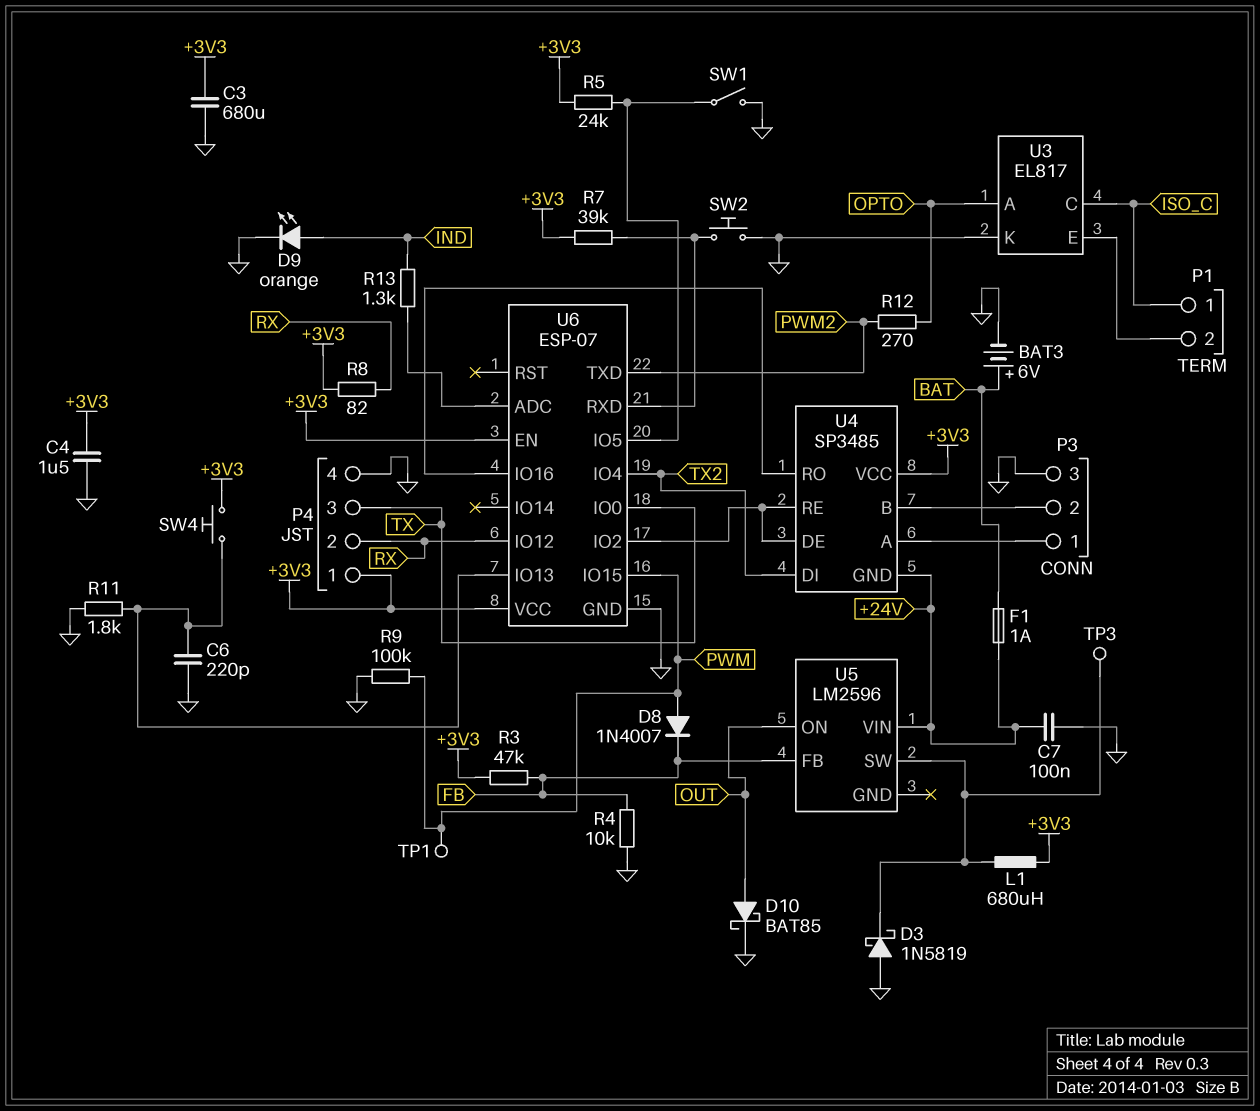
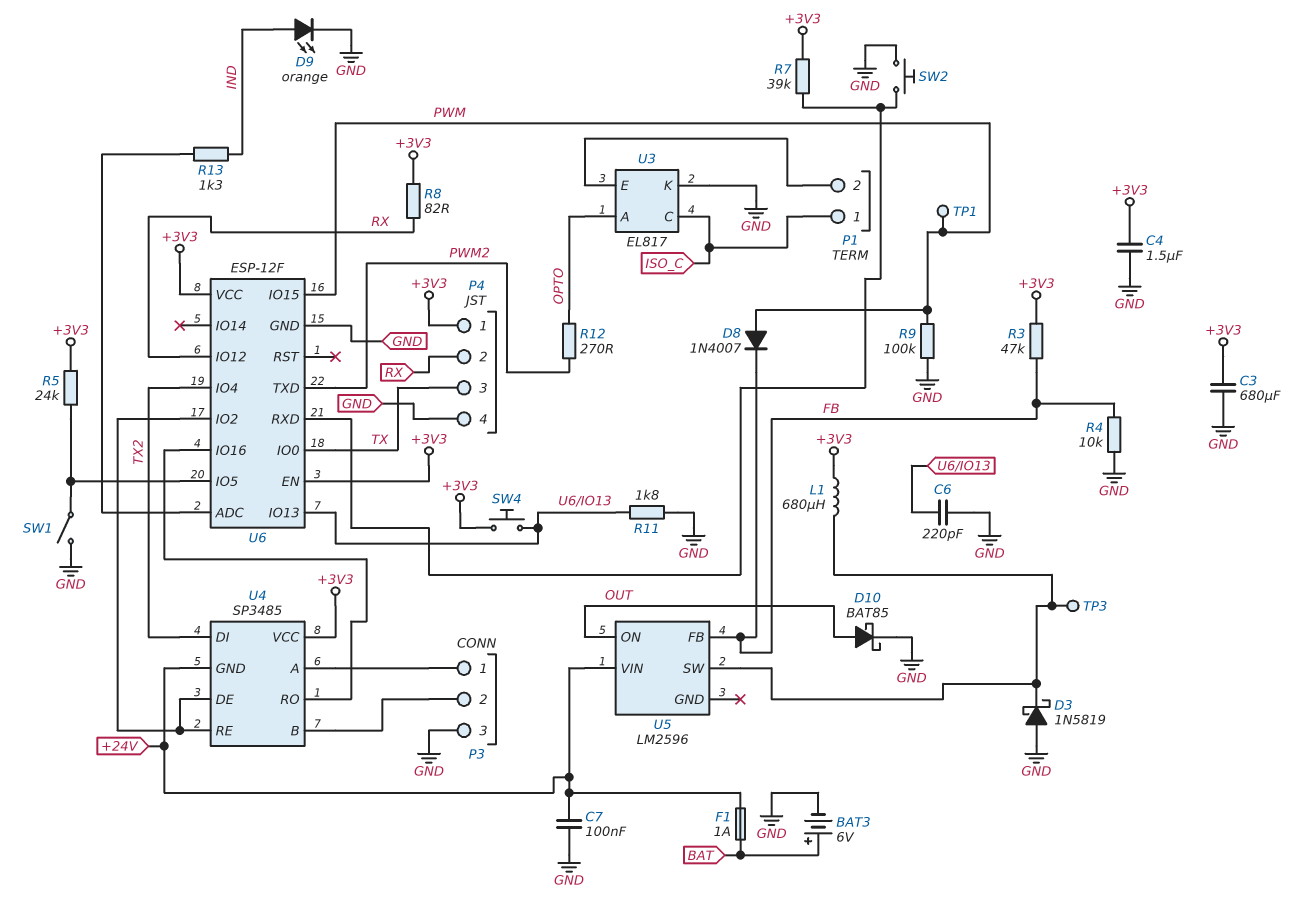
U6: ESP-07 -> ESP-12F

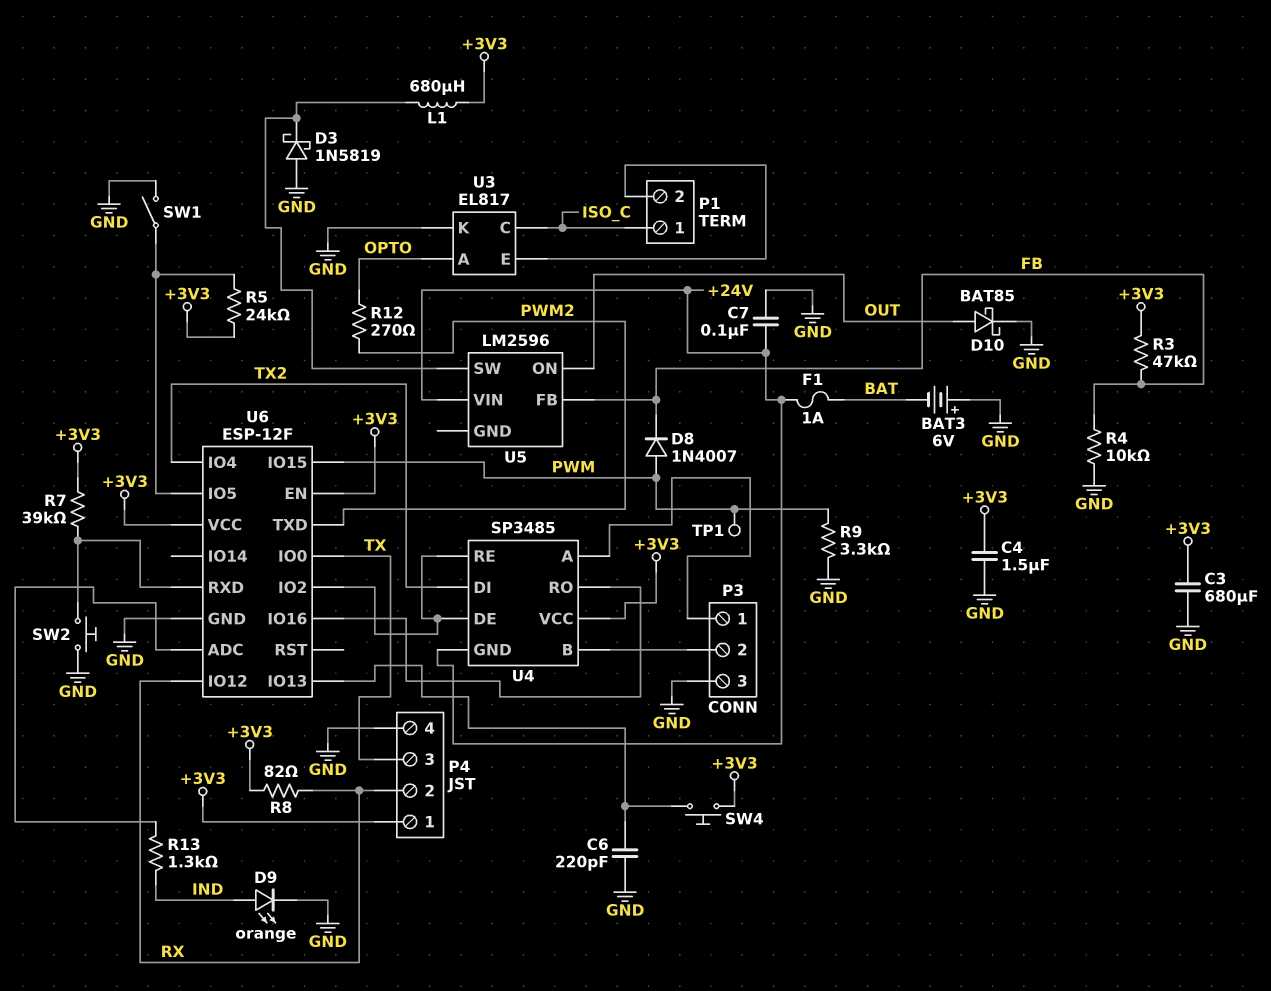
BAT3: 6V (plus BAT, minus GND) -> 6V (plus GND, minus BAT)
R9: 100k (GND, PWM) -> 3.3k (GND, PWM)
R11: 1.8k (GND, U6/IO13) -> none
TP3: test point (U5/SW) -> none

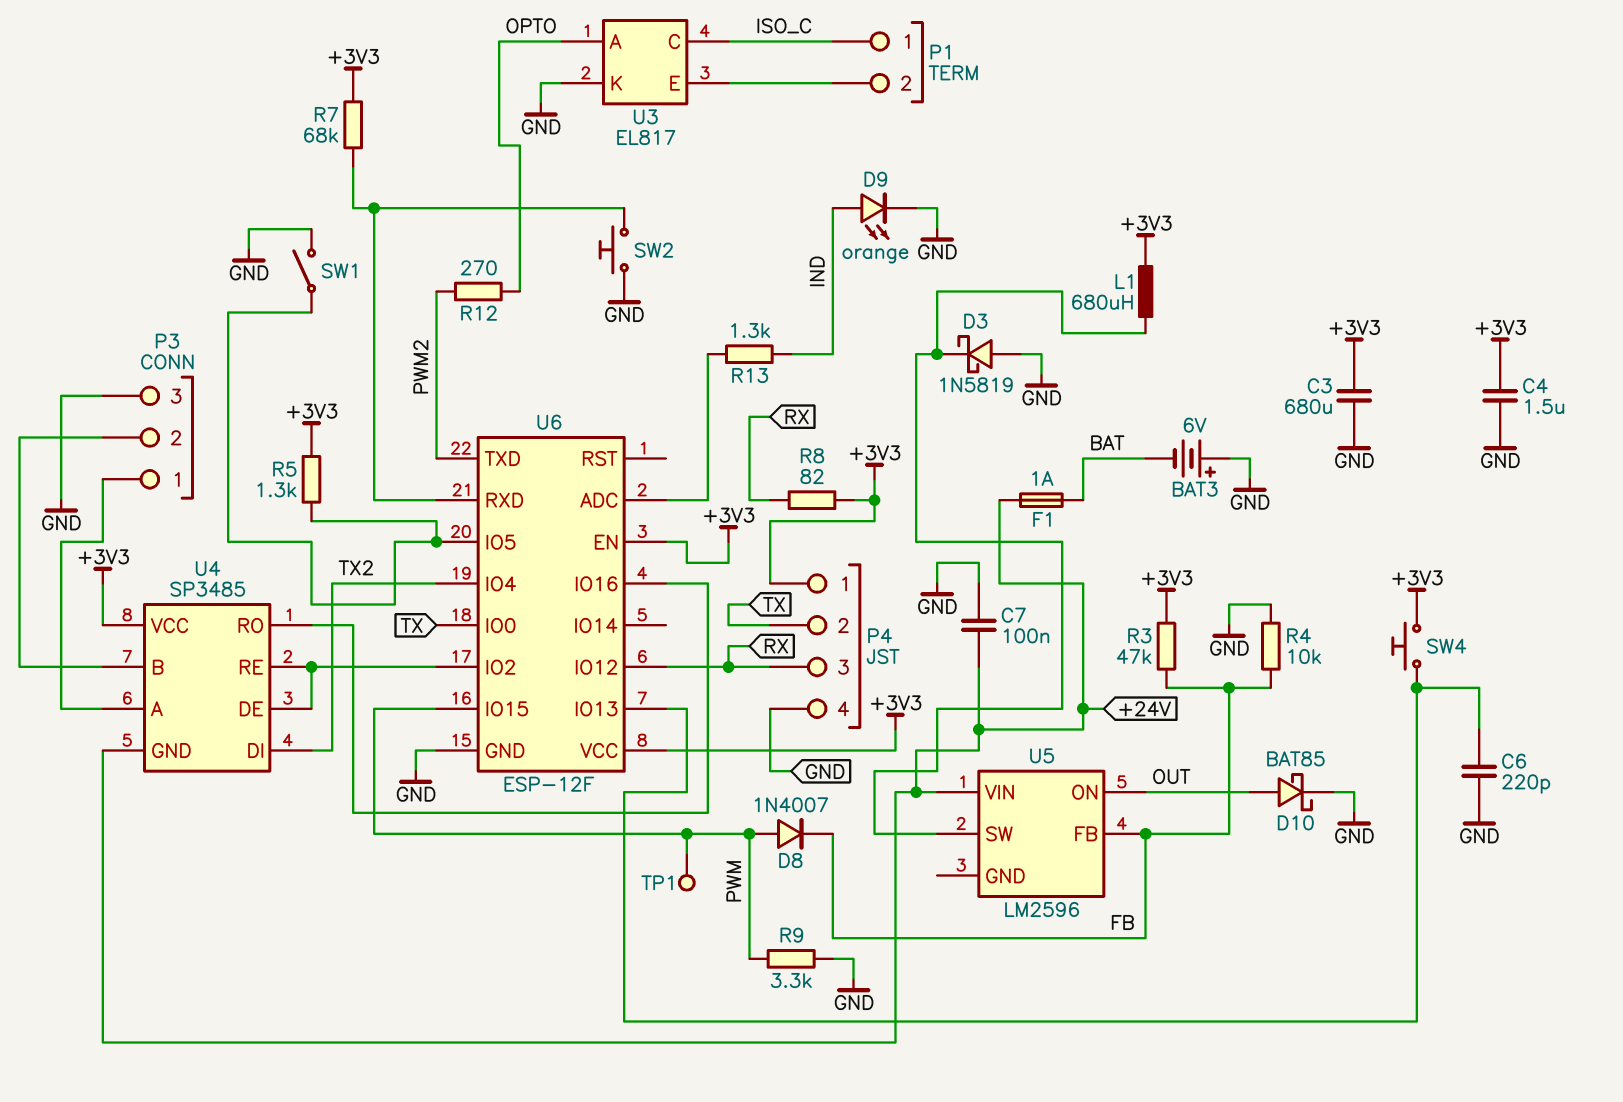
P4 pin 2: RX -> TX
P4 pin 3: TX -> RX
R5: 24k (+3V3, U6/IO5) -> 1.3k (+3V3, U6/IO5)
R7: 39k (+3V3, U6/RXD) -> 68k (+3V3, U6/RXD)

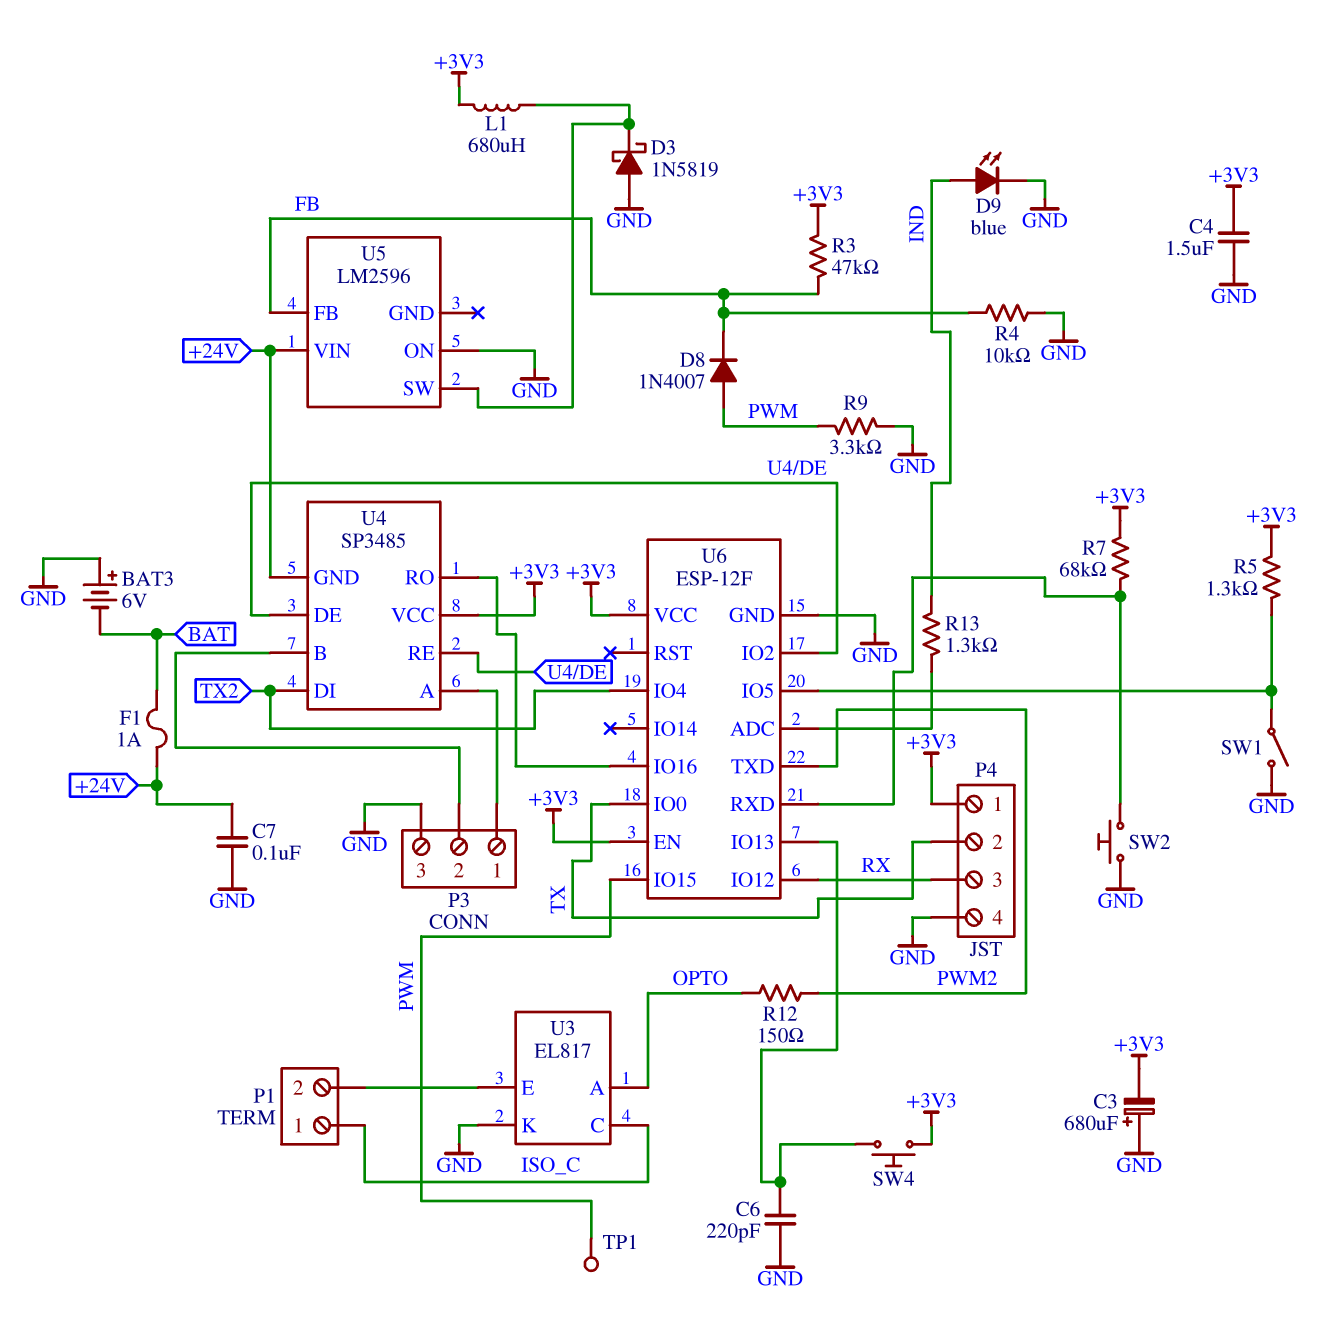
C3: 680uF (+3V3, GND) -> 680uF (plus GND, minus +3V3)
D9: LED orange (A IND, K GND) -> LED blue (A IND, K GND)
D10: schottky BAT85 (A OUT, K GND) -> none
R8: 82 (+3V3, RX) -> none
R12: 270 (OPTO, PWM2) -> 150 (OPTO, PWM2)
U5 pin ON: OUT -> GND

